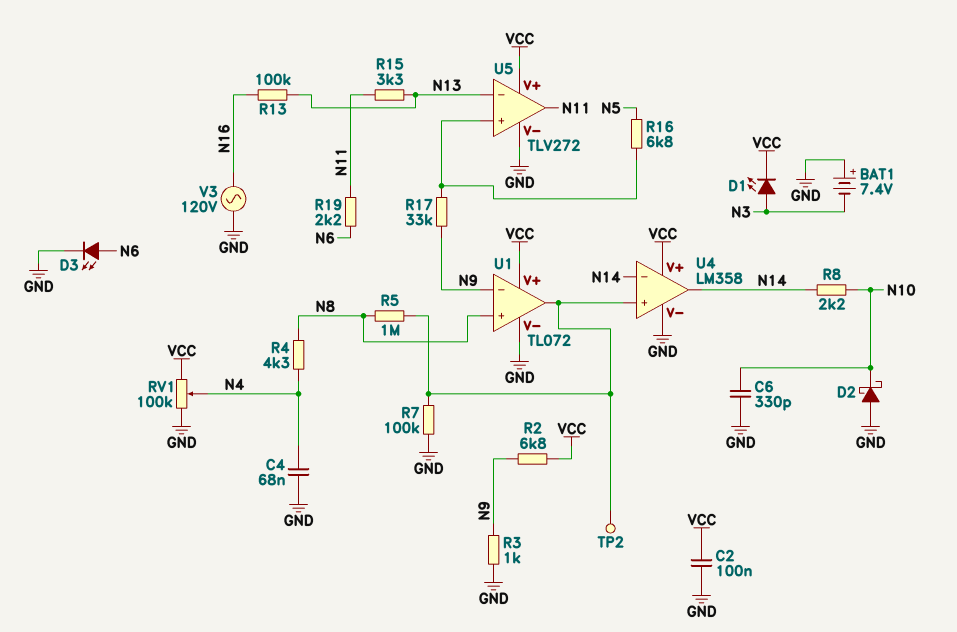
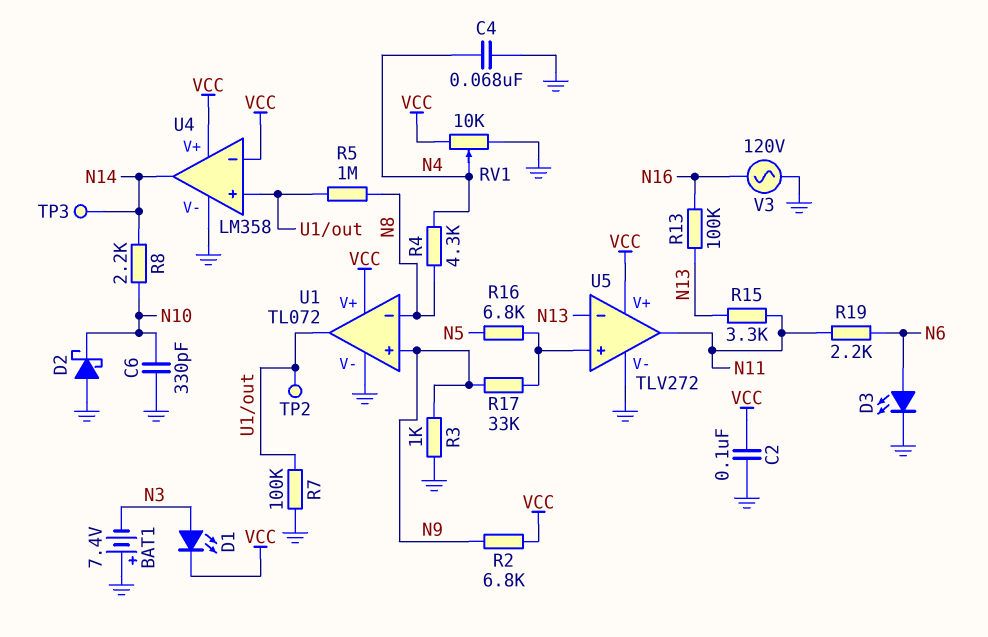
RV1: 100k (GND, VCC, wiper N4) -> 10k (GND, VCC, wiper N4)
TP3: none -> test point (N14)
U1 pin in+: N8 -> N9
U1 pin in-: N9 -> N8
U4 pin in-: N14 -> VCC

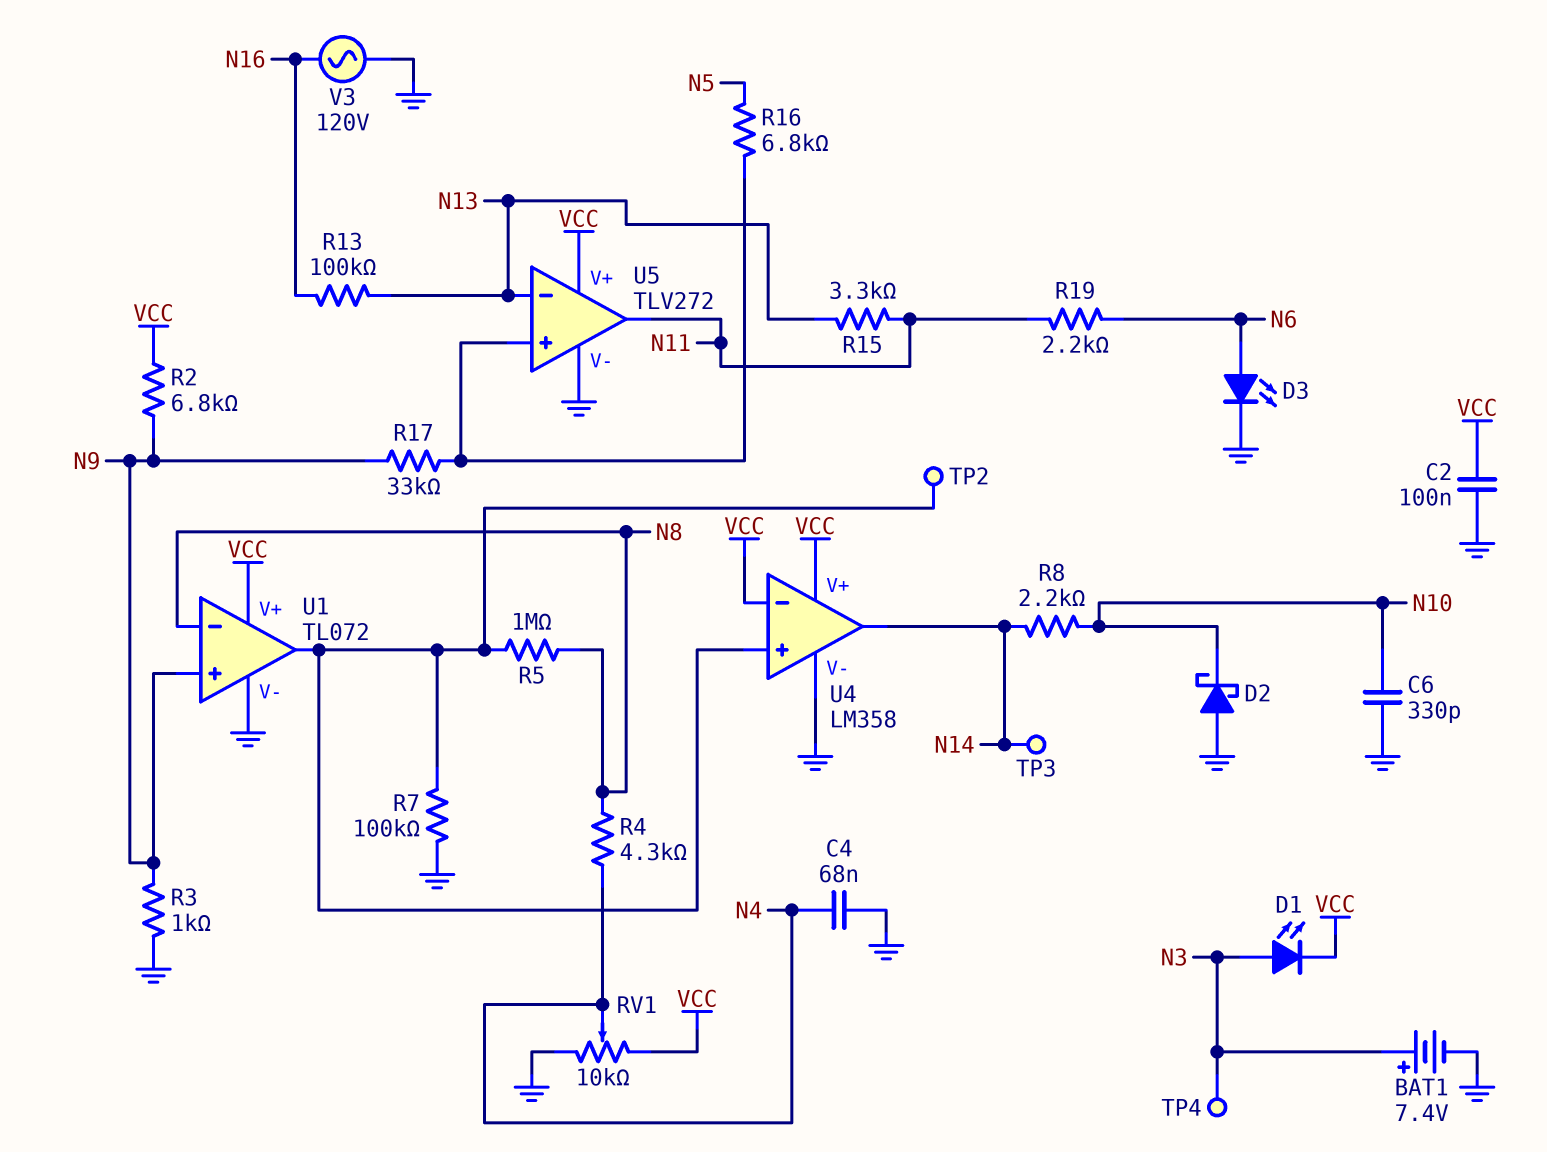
BAT1: 7.4V (plus GND, minus N3) -> 7.4V (plus N3, minus GND)
TP4: none -> test point (N3)

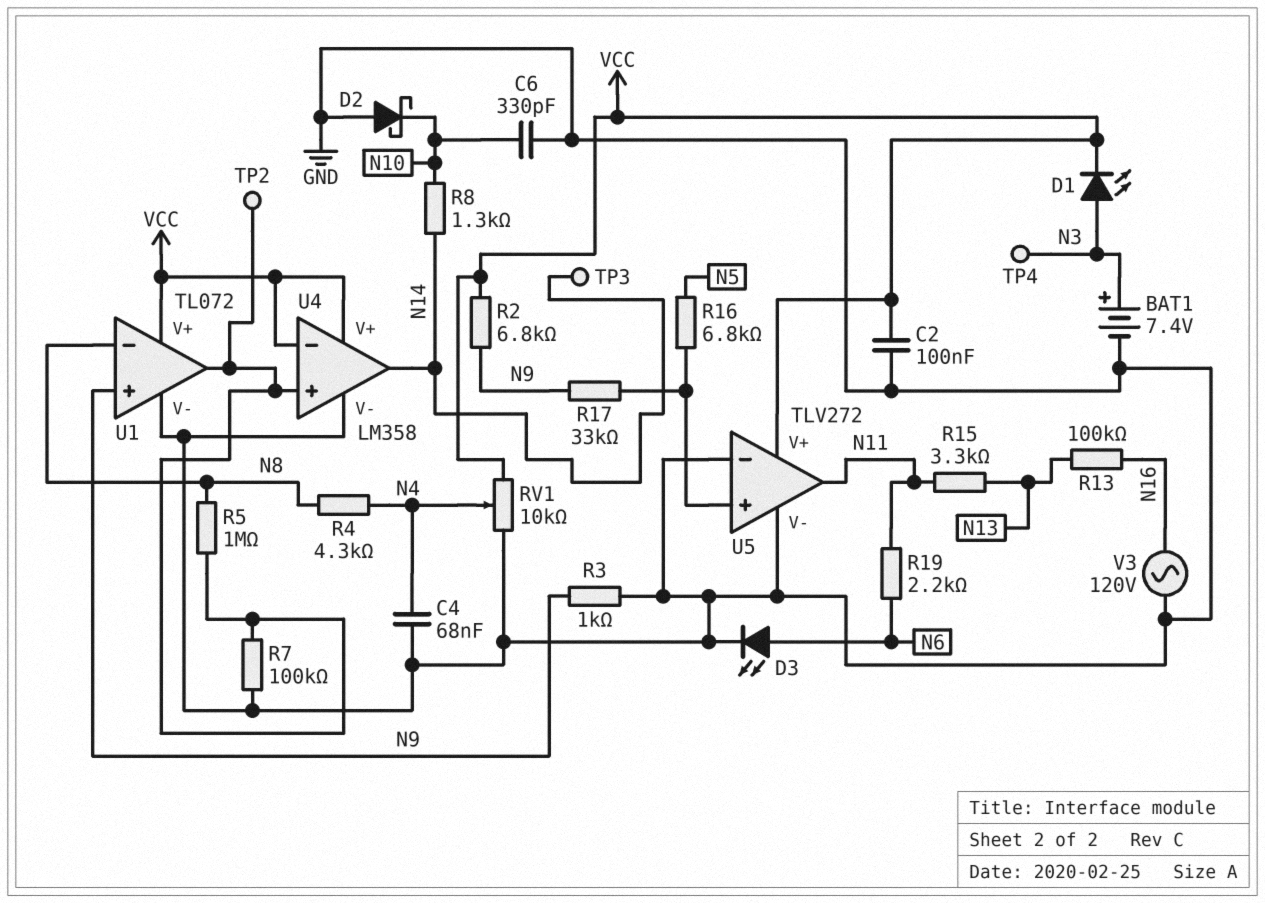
R8: 2.2k (N10, N14) -> 1.3k (N10, N14)
U5 pin in-: N13 -> GND

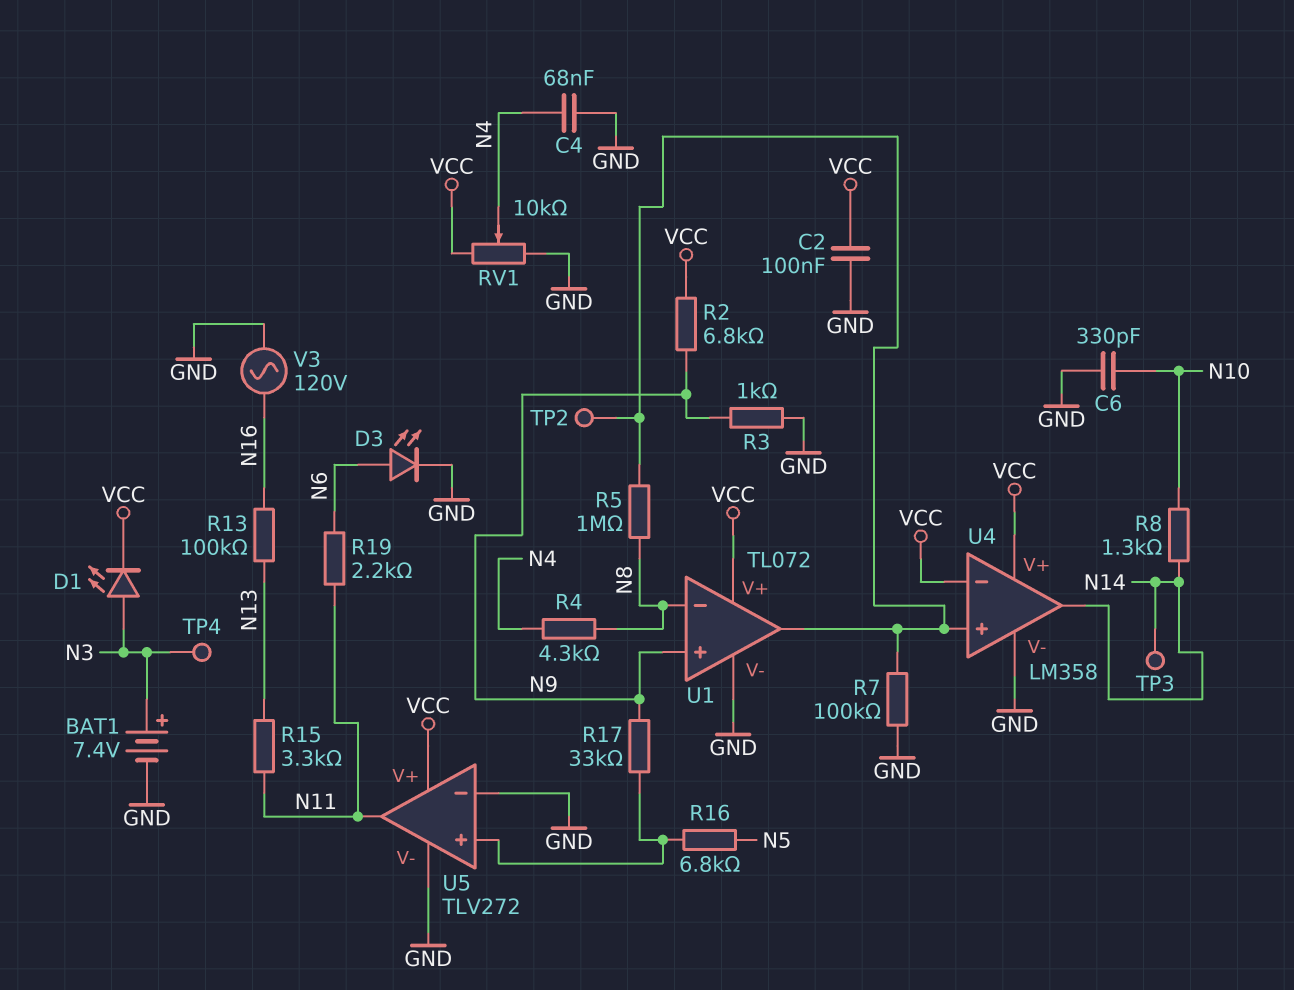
D2: schottky (A GND, K N10) -> none

